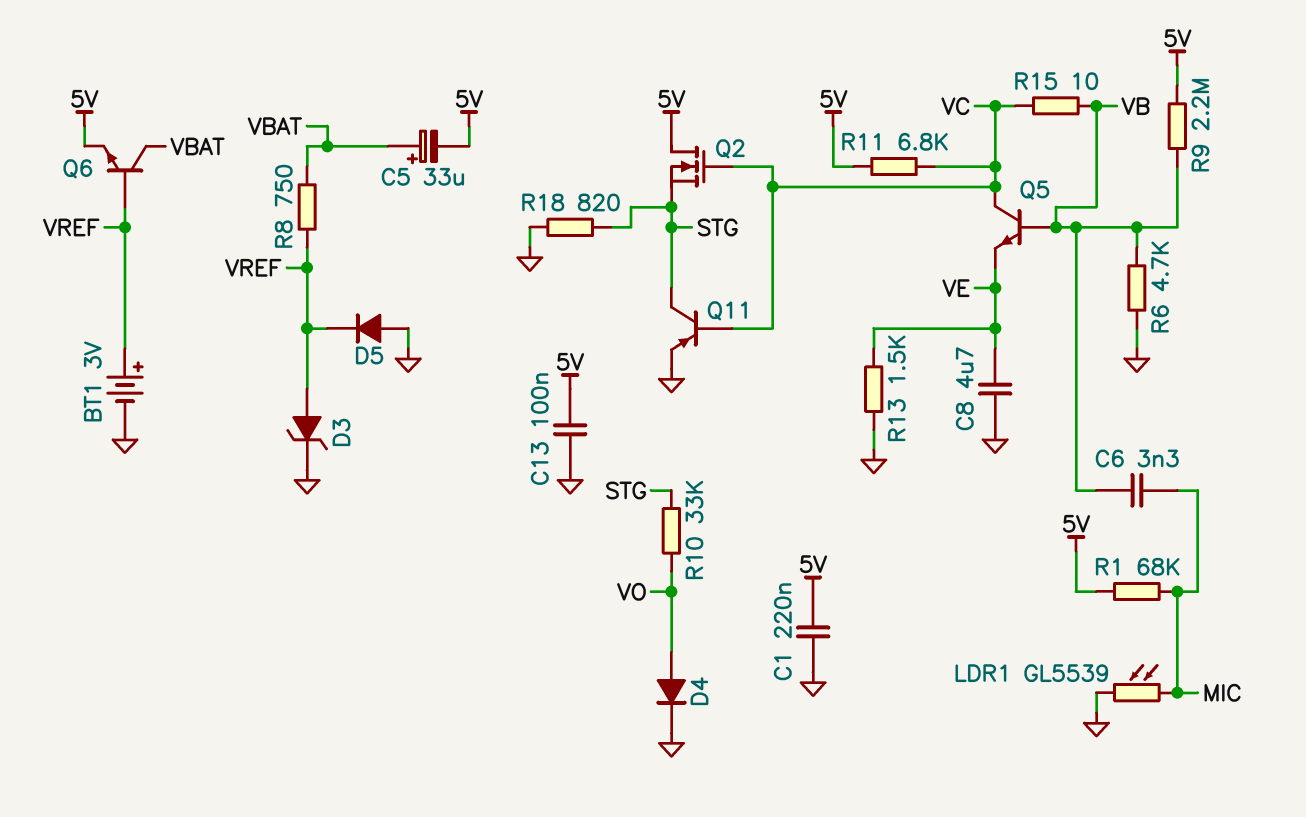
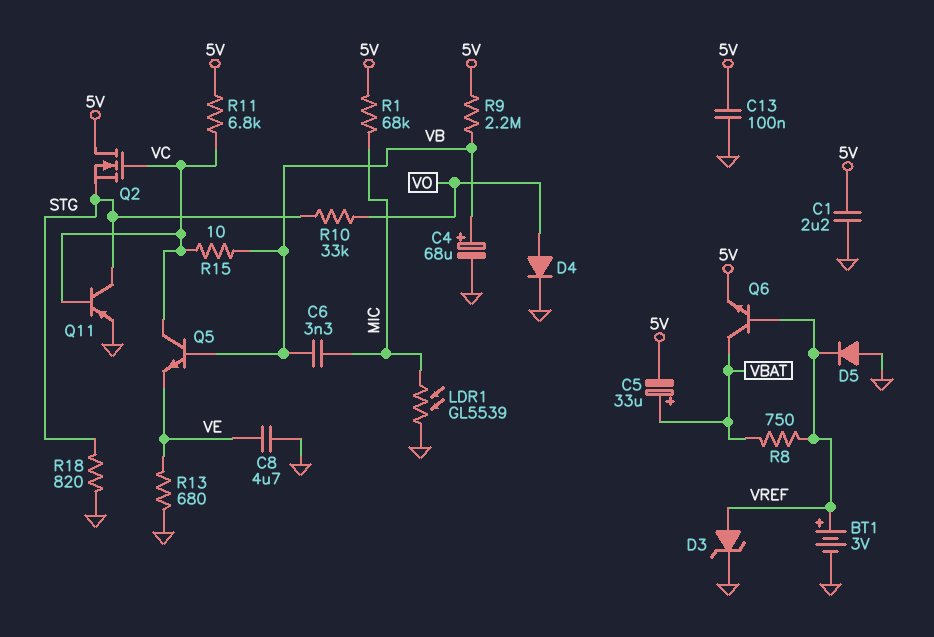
C1: 220nF (5V, GND) -> 2.2uF (5V, GND)
C4: none -> 68uF (plus VB, minus GND)
R6: 4.7k (GND, VB) -> none
R13: 1.5k (GND, VE) -> 680 (GND, VE)

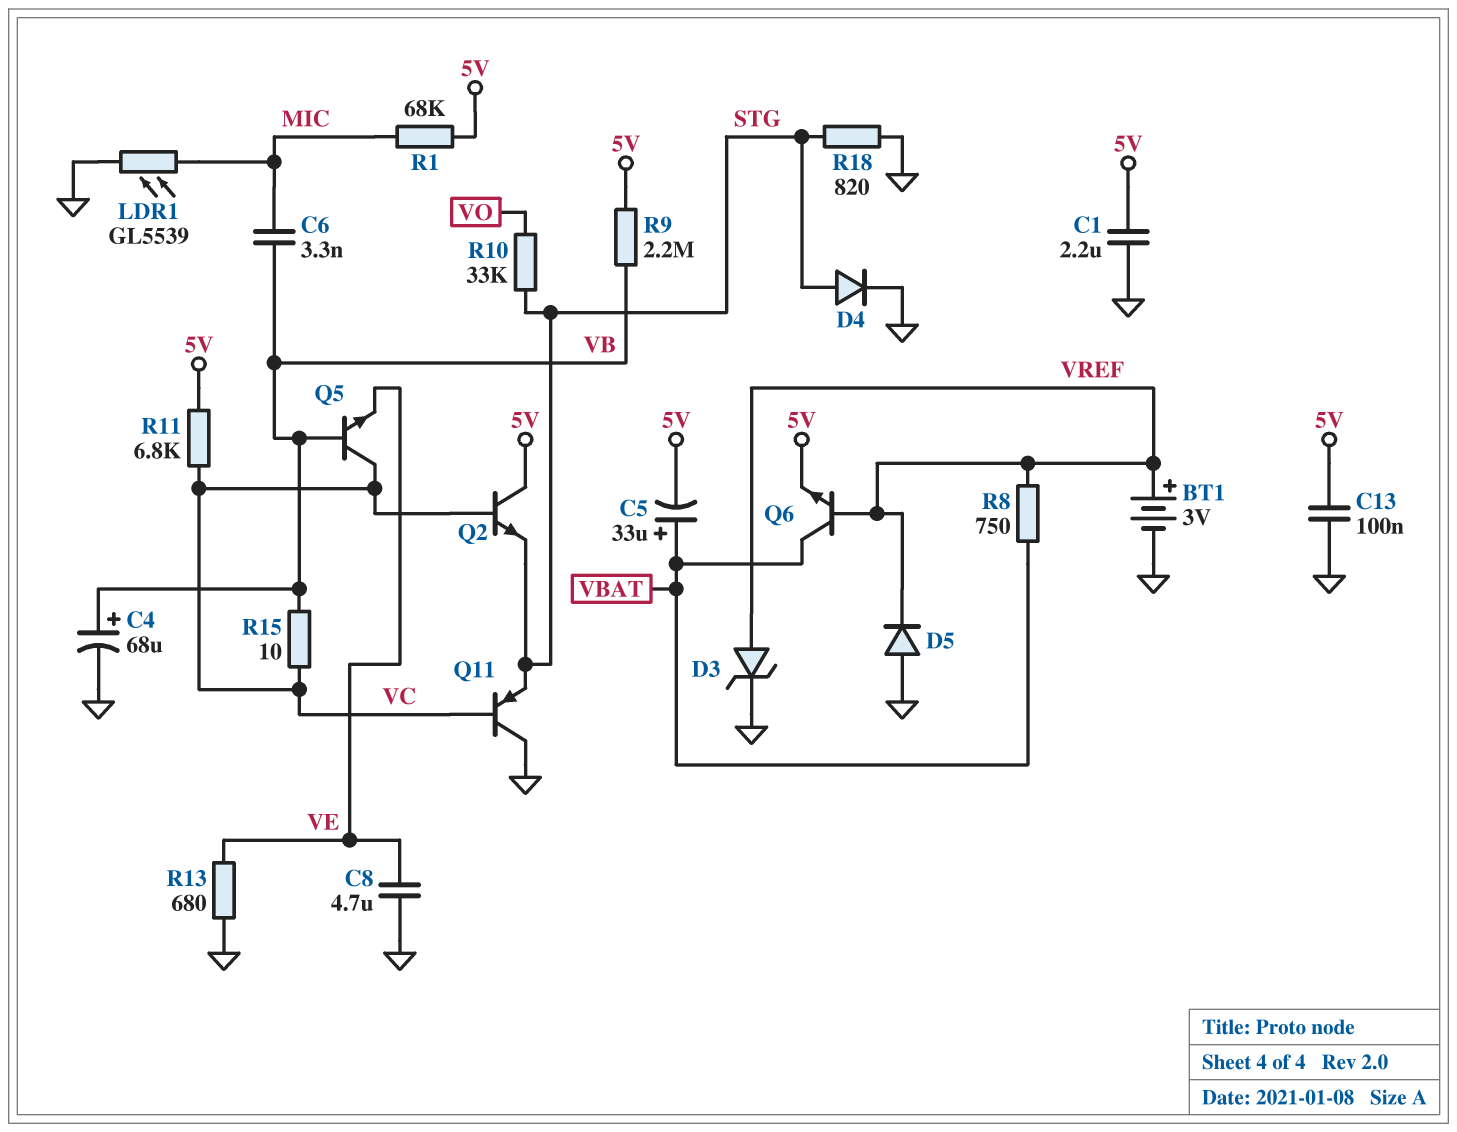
D4: diode (A VO, K GND) -> diode (A STG, K GND)
Q2: NMOS (G VC, D 5V, S STG) -> NPN (B VC, C 5V, E STG)
Q11: PNP (B VC, C STG, E GND) -> PNP (B VC, C GND, E STG)

